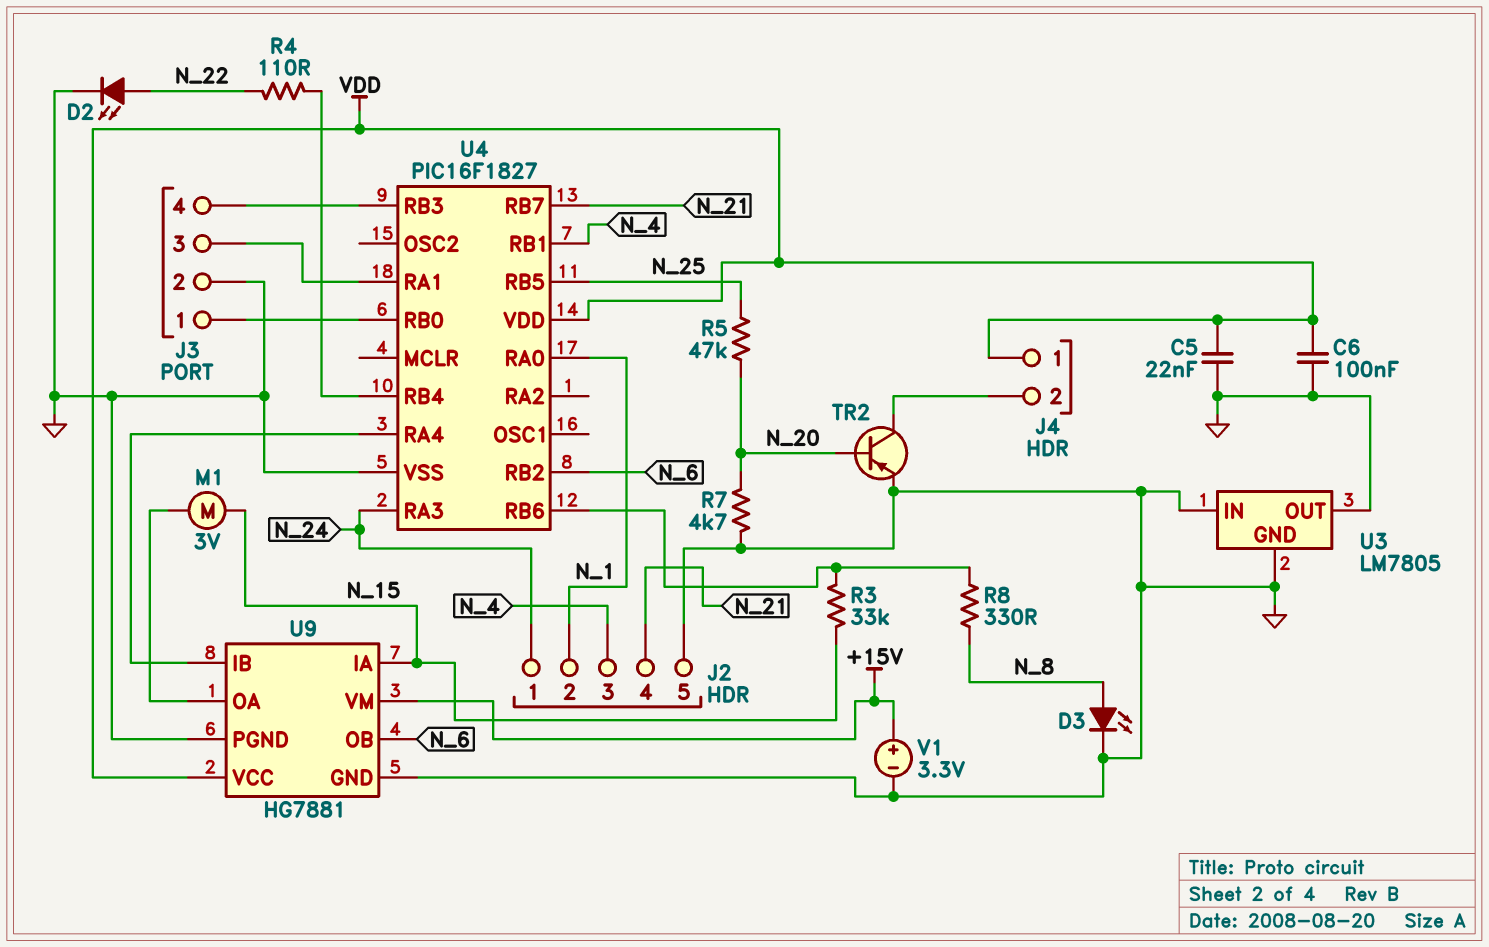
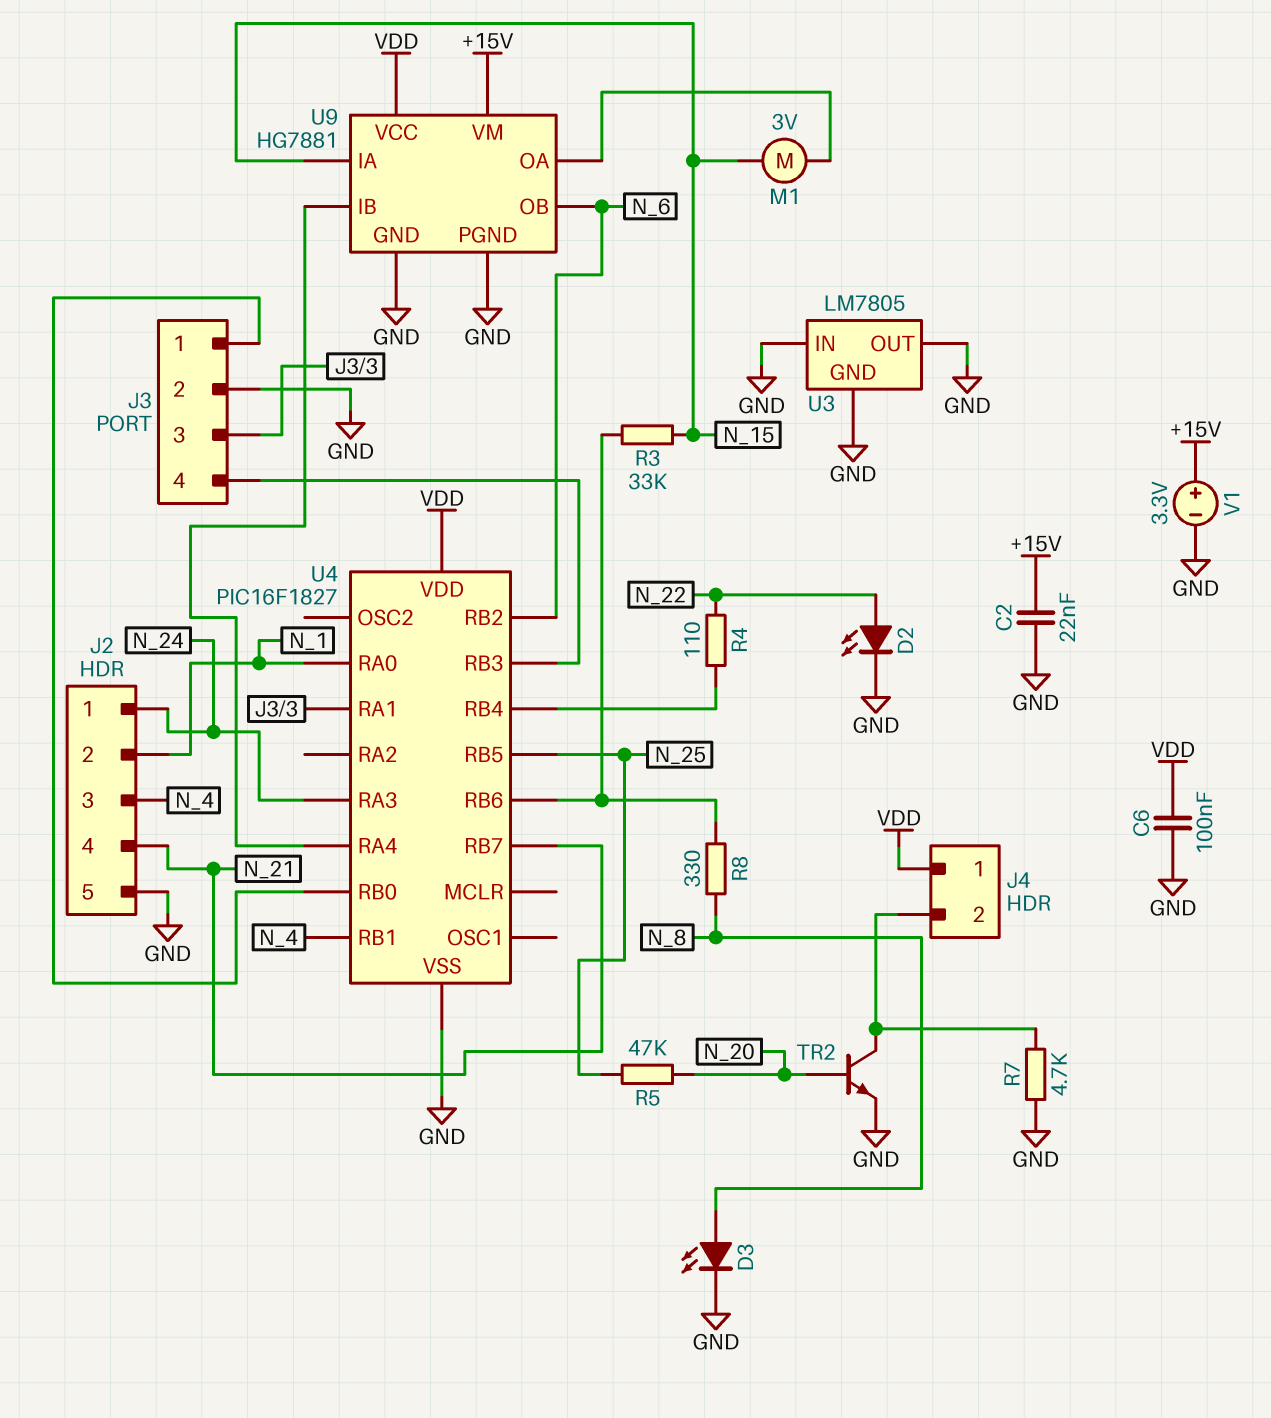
C2: none -> 22nF (+15V, GND)
C5: 22nF (GND, VDD) -> none
R7: 4.7k (GND, N_20) -> 4.7k (GND, J4/2)
TR2: PNP (B N_20, C J4/2, E GND) -> NPN (B N_20, C J4/2, E GND)

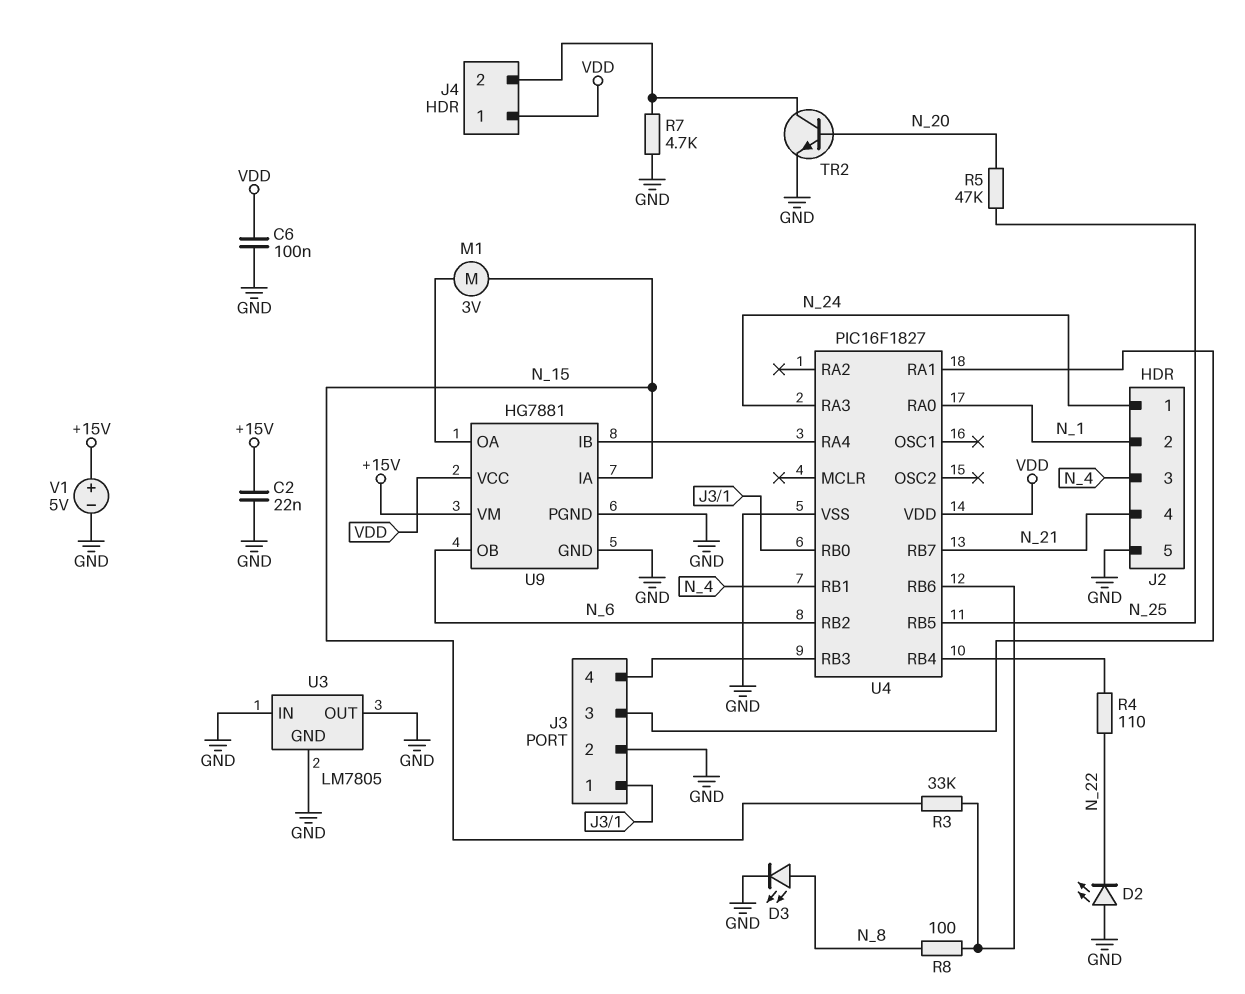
D2: LED (A N_22, K GND) -> LED (A GND, K N_22)
R8: 330 (N_8, U4/RB6) -> 100 (N_8, U4/RB6)
V1: 3.3V (plus +15V, minus GND) -> 5V (plus +15V, minus GND)

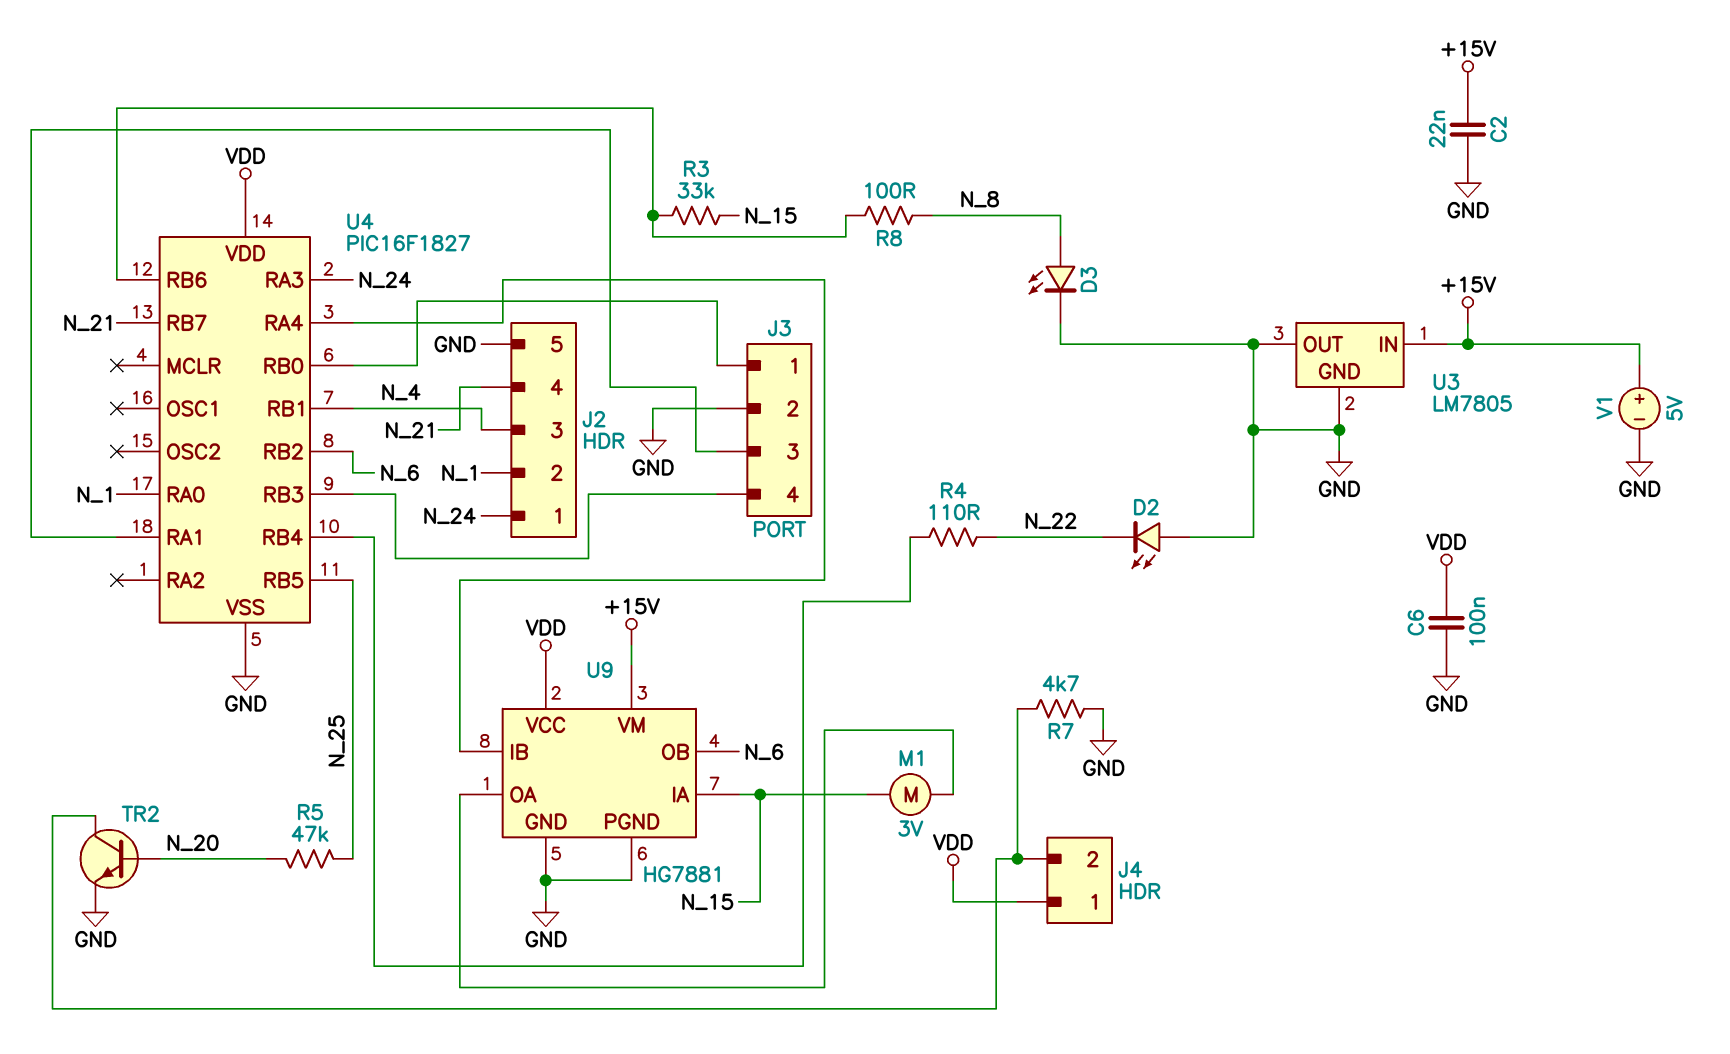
U3 pin IN: GND -> +15V

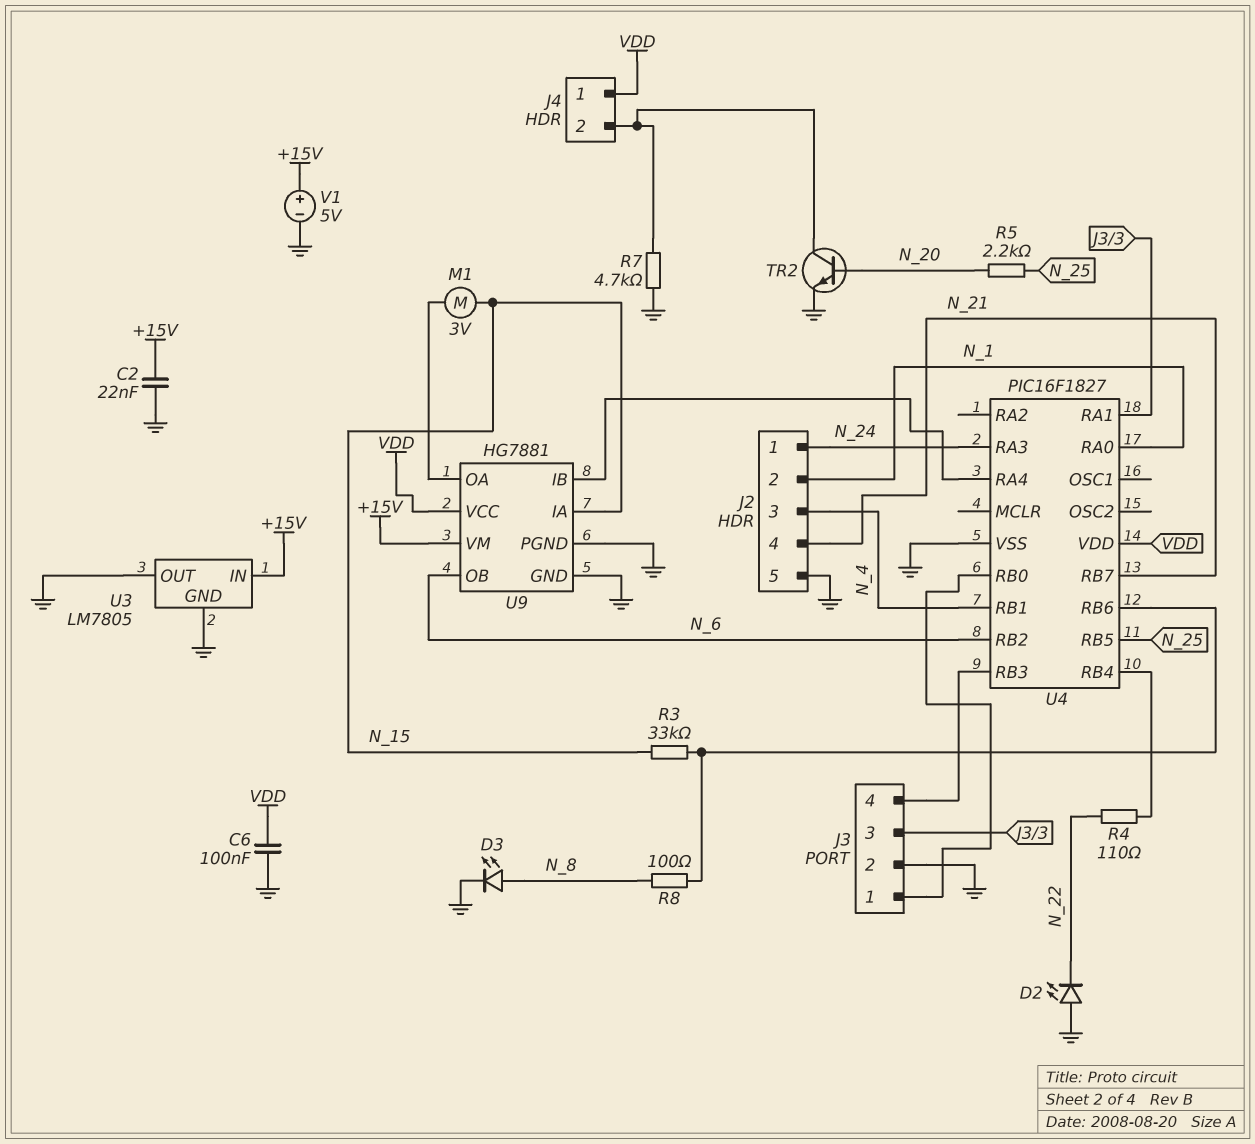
R5: 47k (N_20, N_25) -> 2.2k (N_20, N_25)

